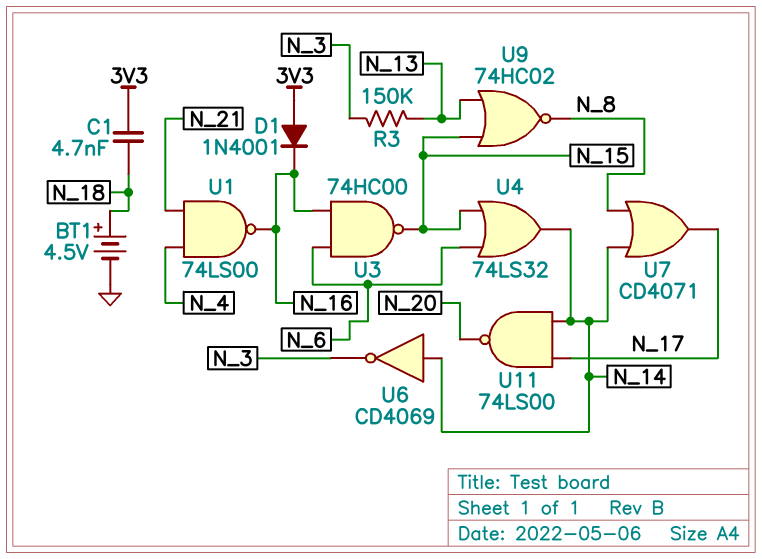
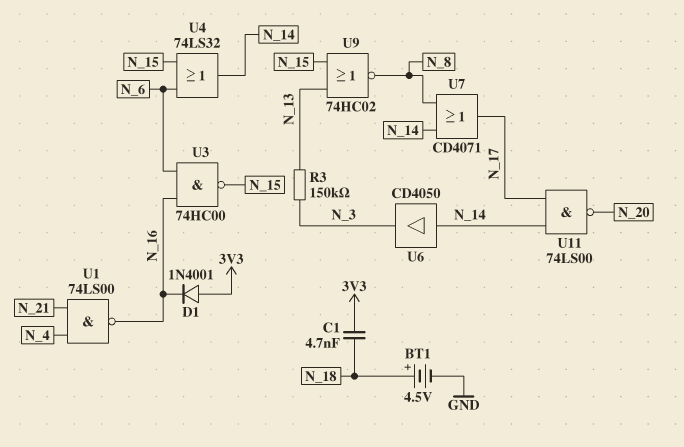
U6: NOT CD4069 (in N_14, out N_3) -> buffer CD4050 (in N_14, out N_3)

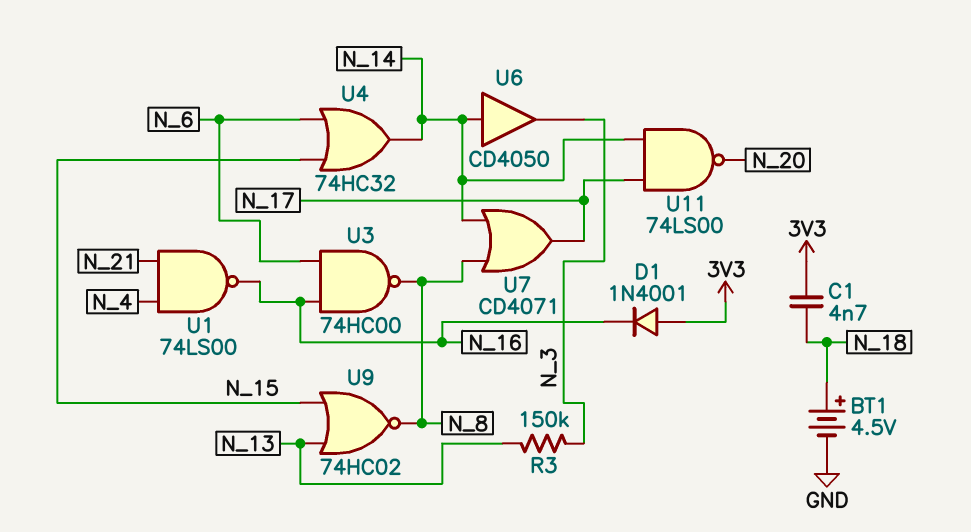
U3: NAND 74HC00 (in N_6, in N_16, out N_15) -> NAND 74HC00 (in N_6, in N_16, out N_8)
U4: OR 74LS32 (in N_6, in N_15, out N_14) -> OR 74HC32 (in N_6, in N_15, out N_14)

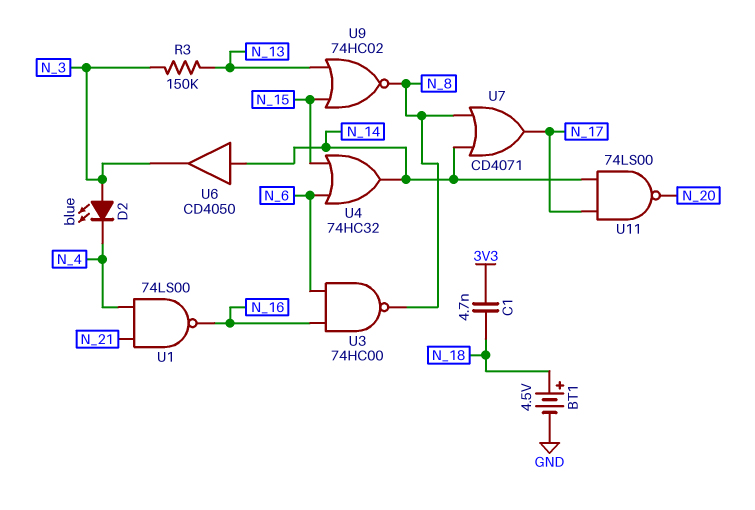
D1: diode 1N4001 (A 3V3, K N_16) -> none
D2: none -> LED blue (A N_3, K N_4)

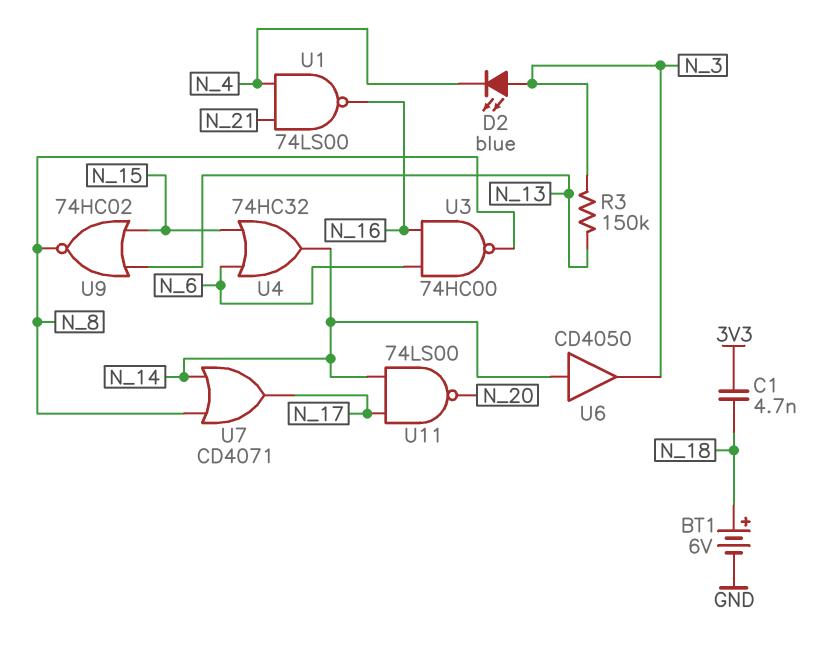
BT1: 4.5V (plus N_18, minus GND) -> 6V (plus N_18, minus GND)

